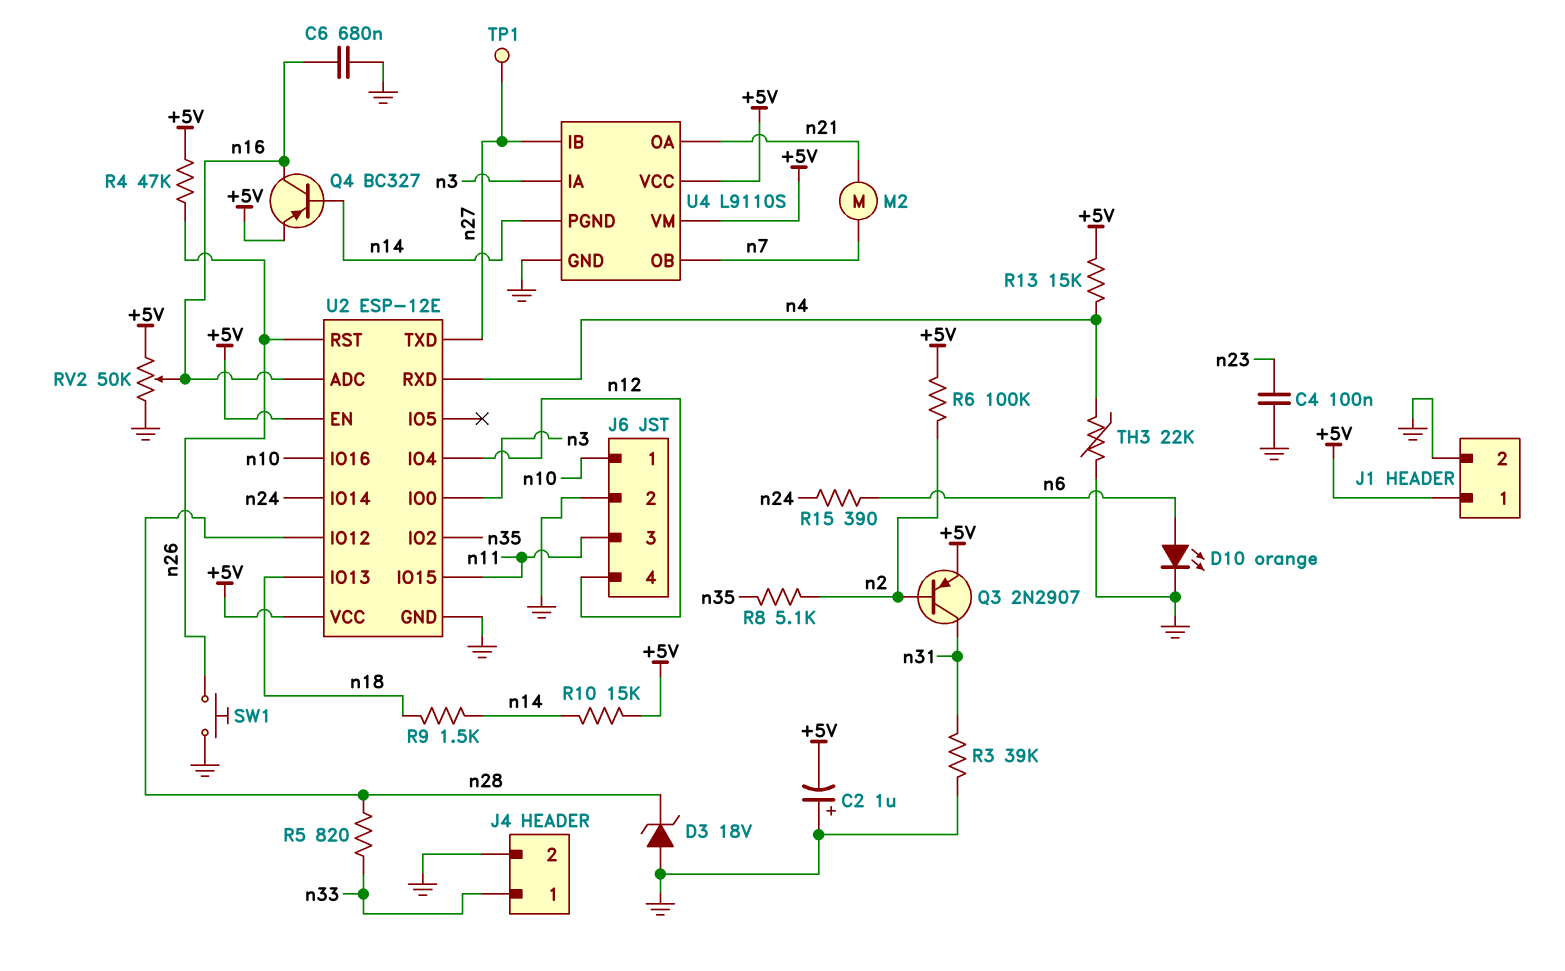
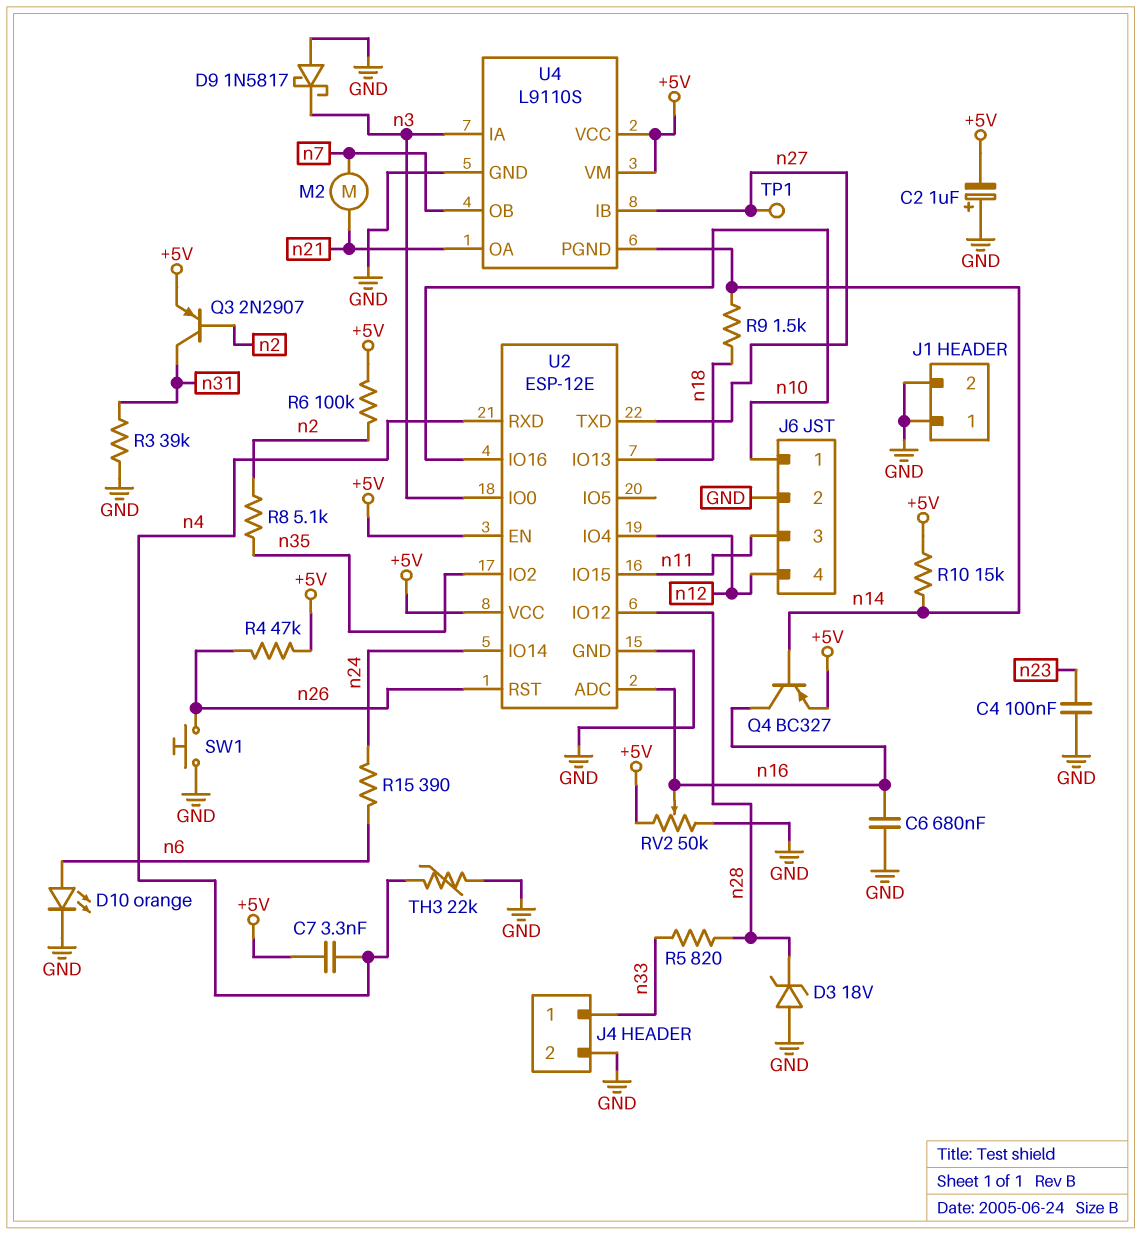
C7: none -> 3.3nF (+5V, n4)
D9: none -> schottky 1N5817 (A GND, K n3)
J1 pin 1: +5V -> GND
R13: 15k (+5V, n4) -> none

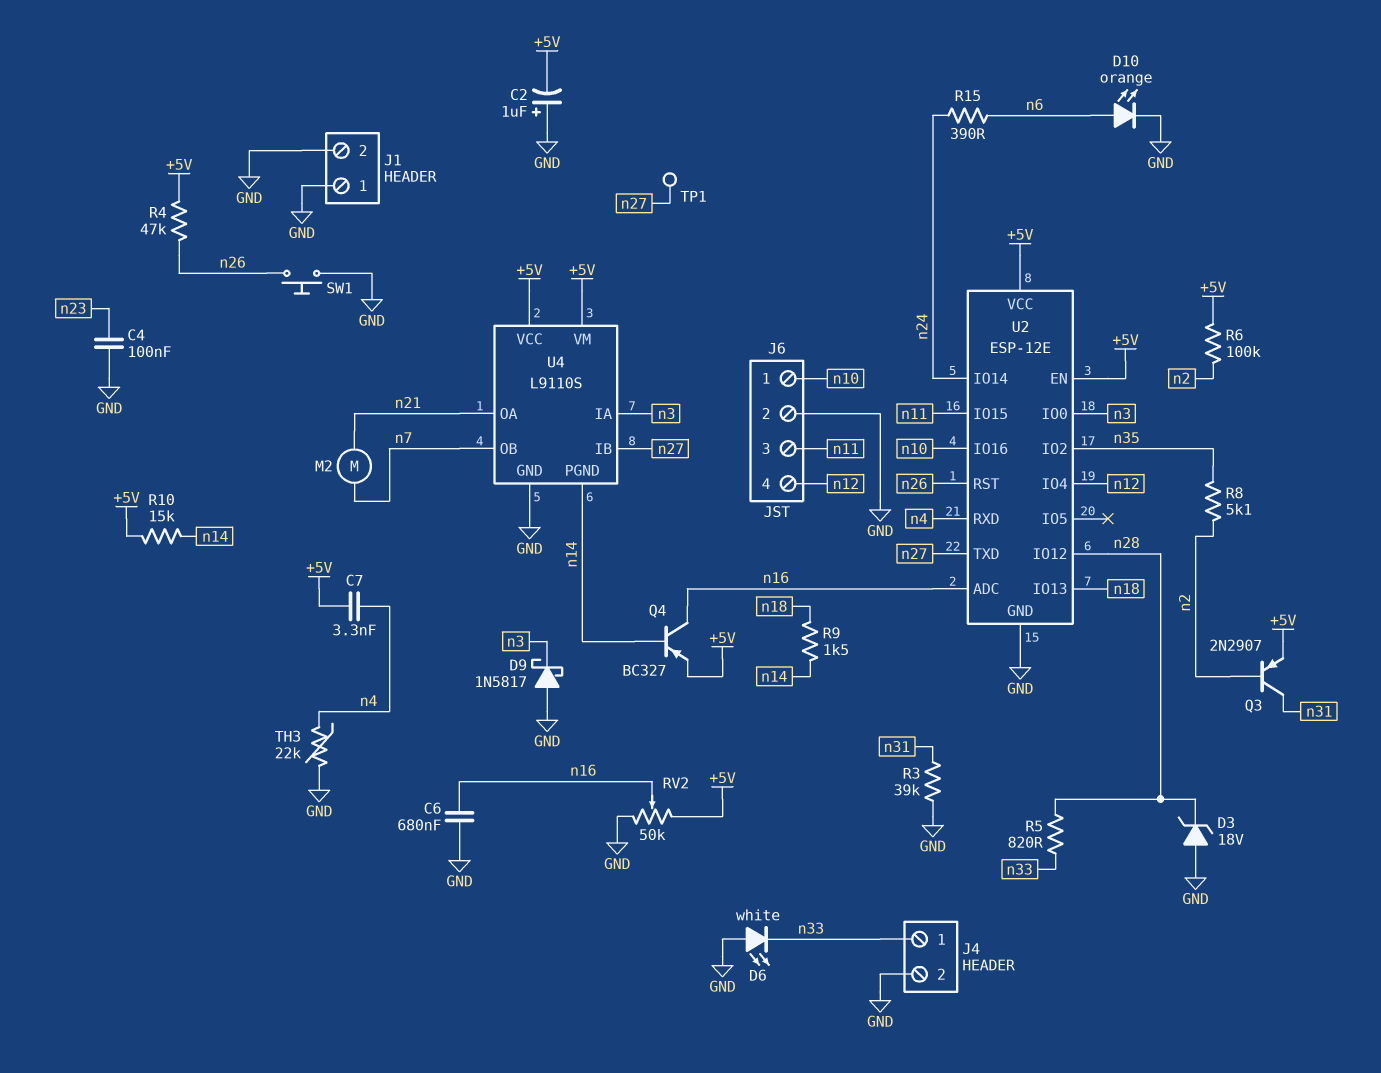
D6: none -> LED white (A GND, K n33)

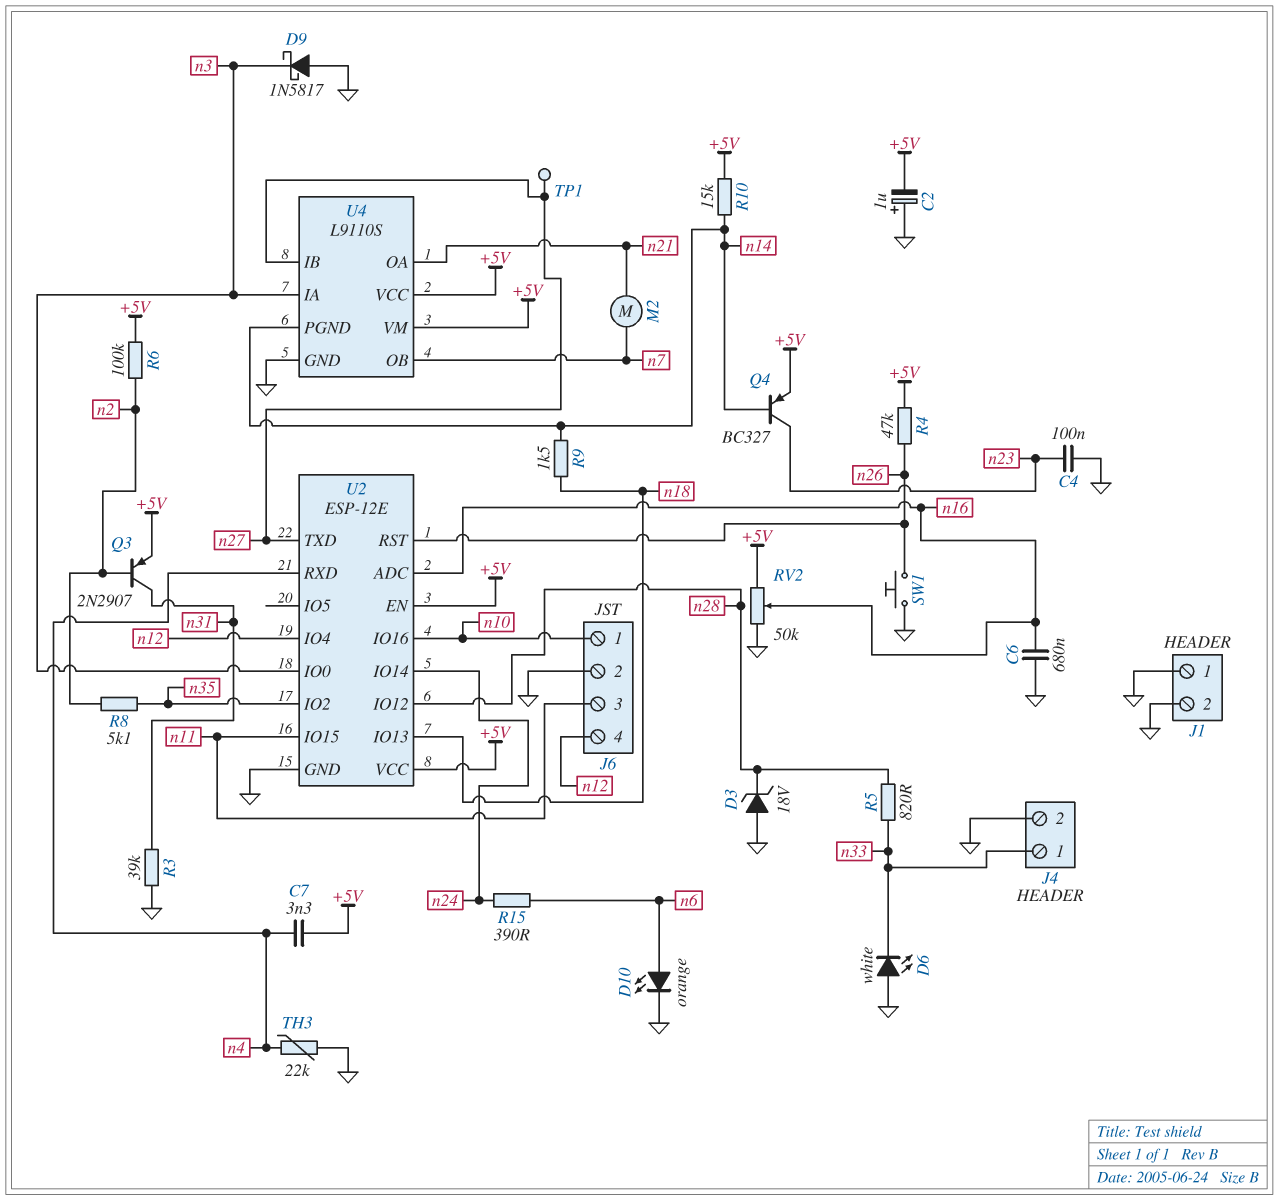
Q4: PNP BC327 (B n14, C n16, E +5V) -> PNP BC327 (B n14, C n23, E +5V)

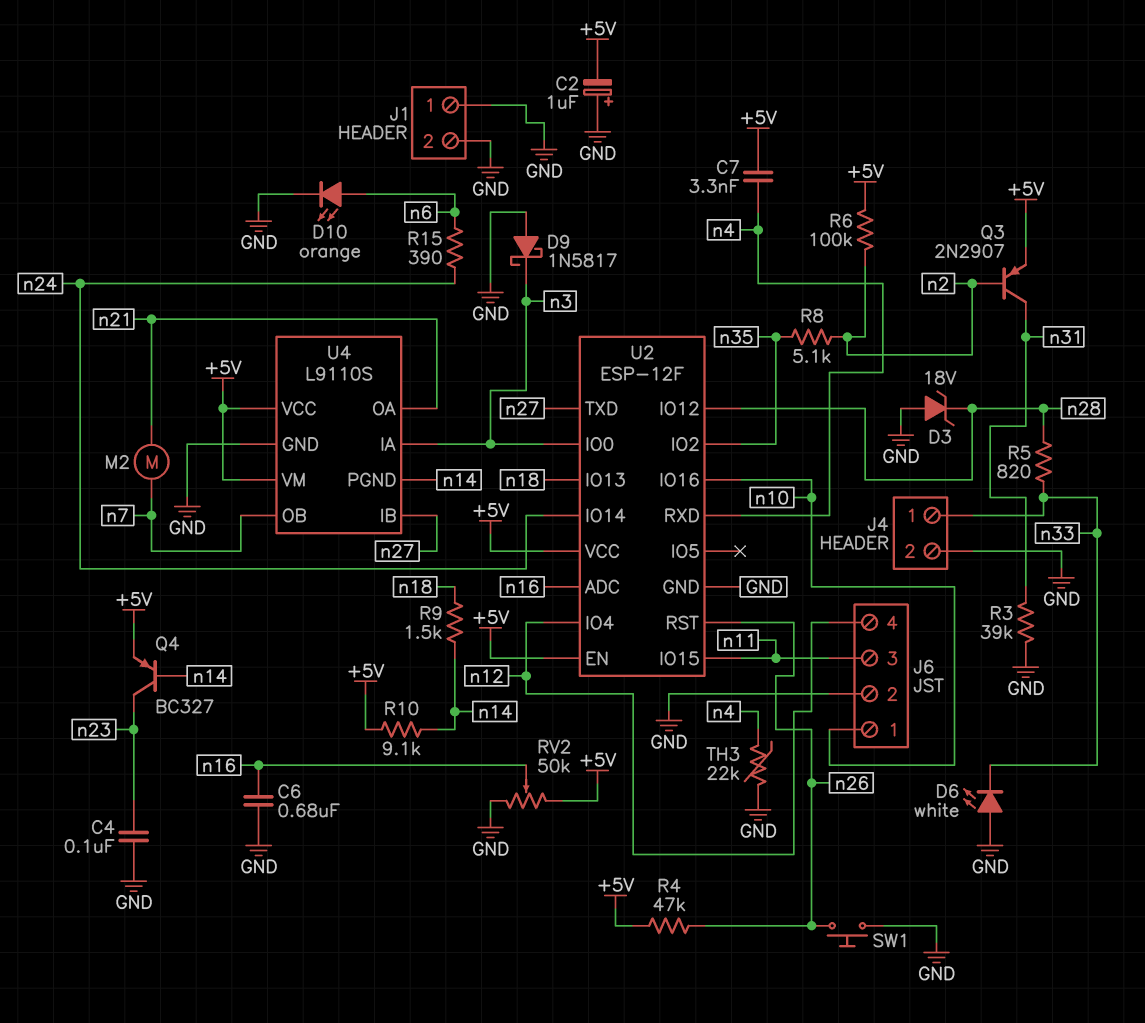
R10: 15k (+5V, n14) -> 9.1k (+5V, n14)
TP1: test point (n27) -> none
U2: ESP-12E -> ESP-12F

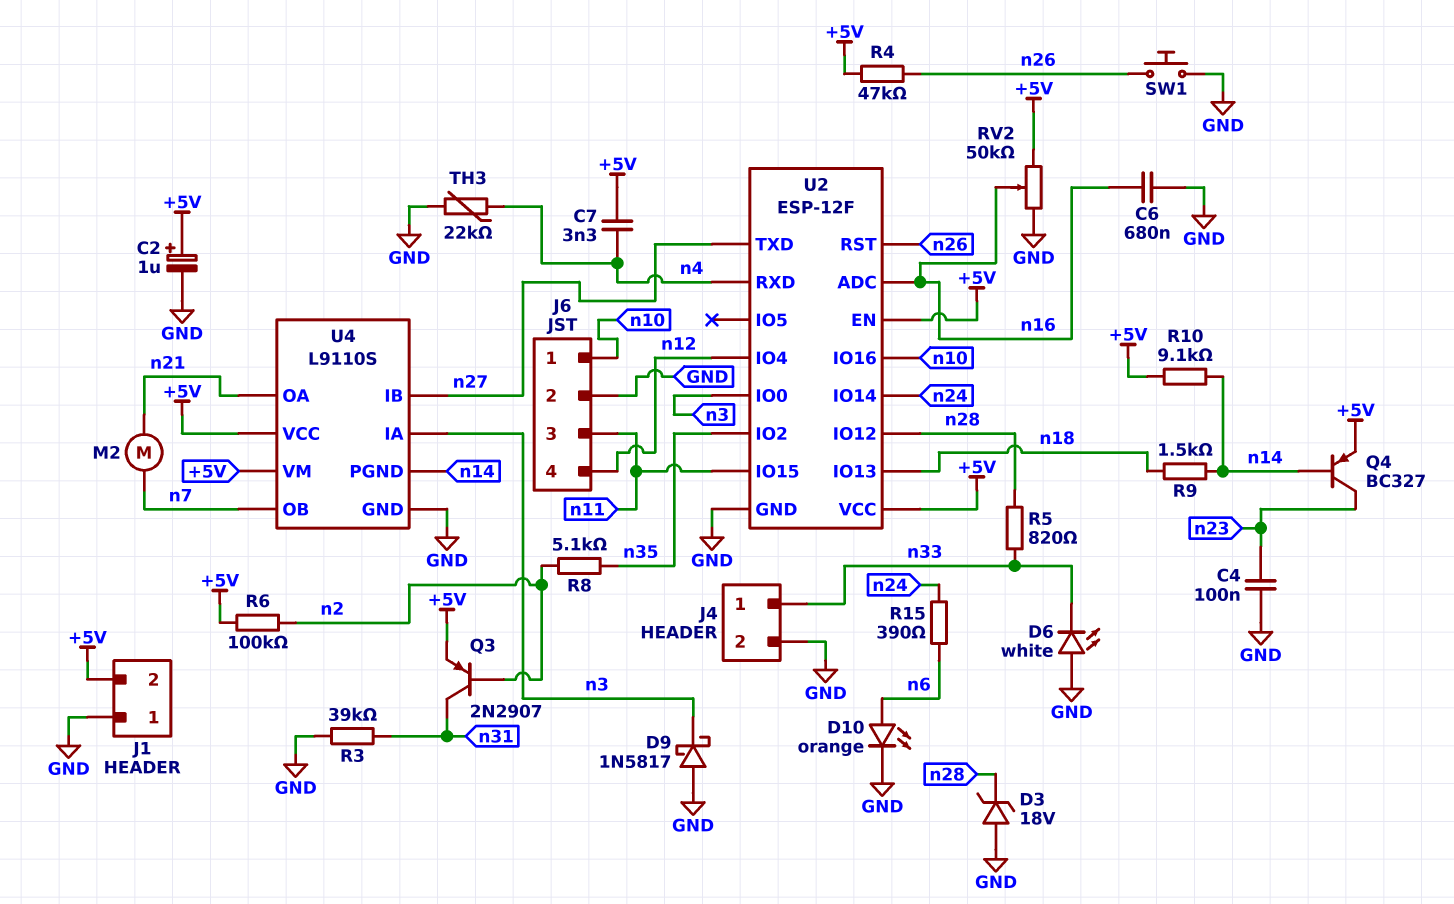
C2: 1uF (plus GND, minus +5V) -> 1uF (plus +5V, minus GND)
J1 pin 2: GND -> +5V

